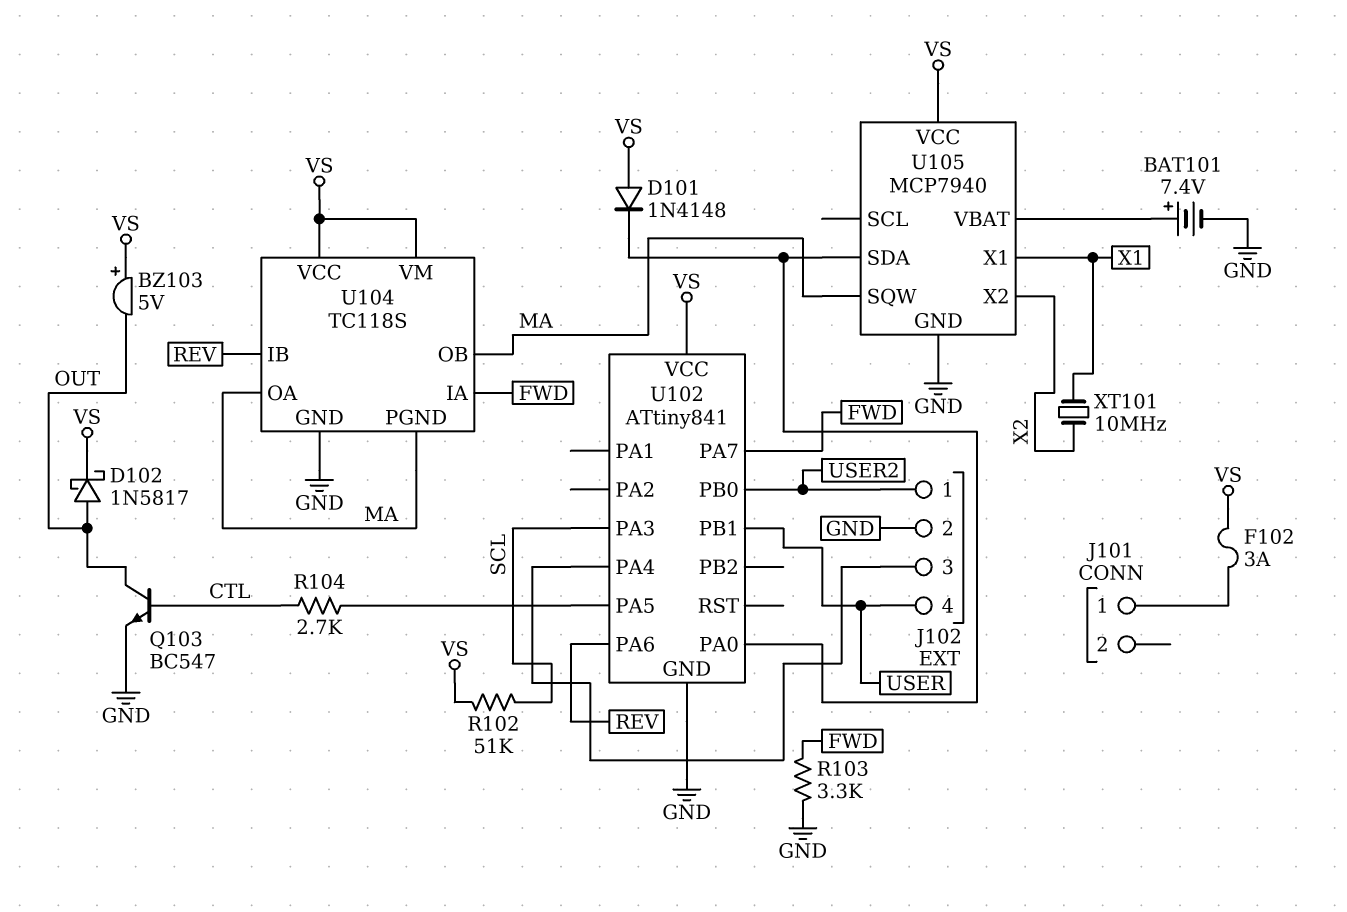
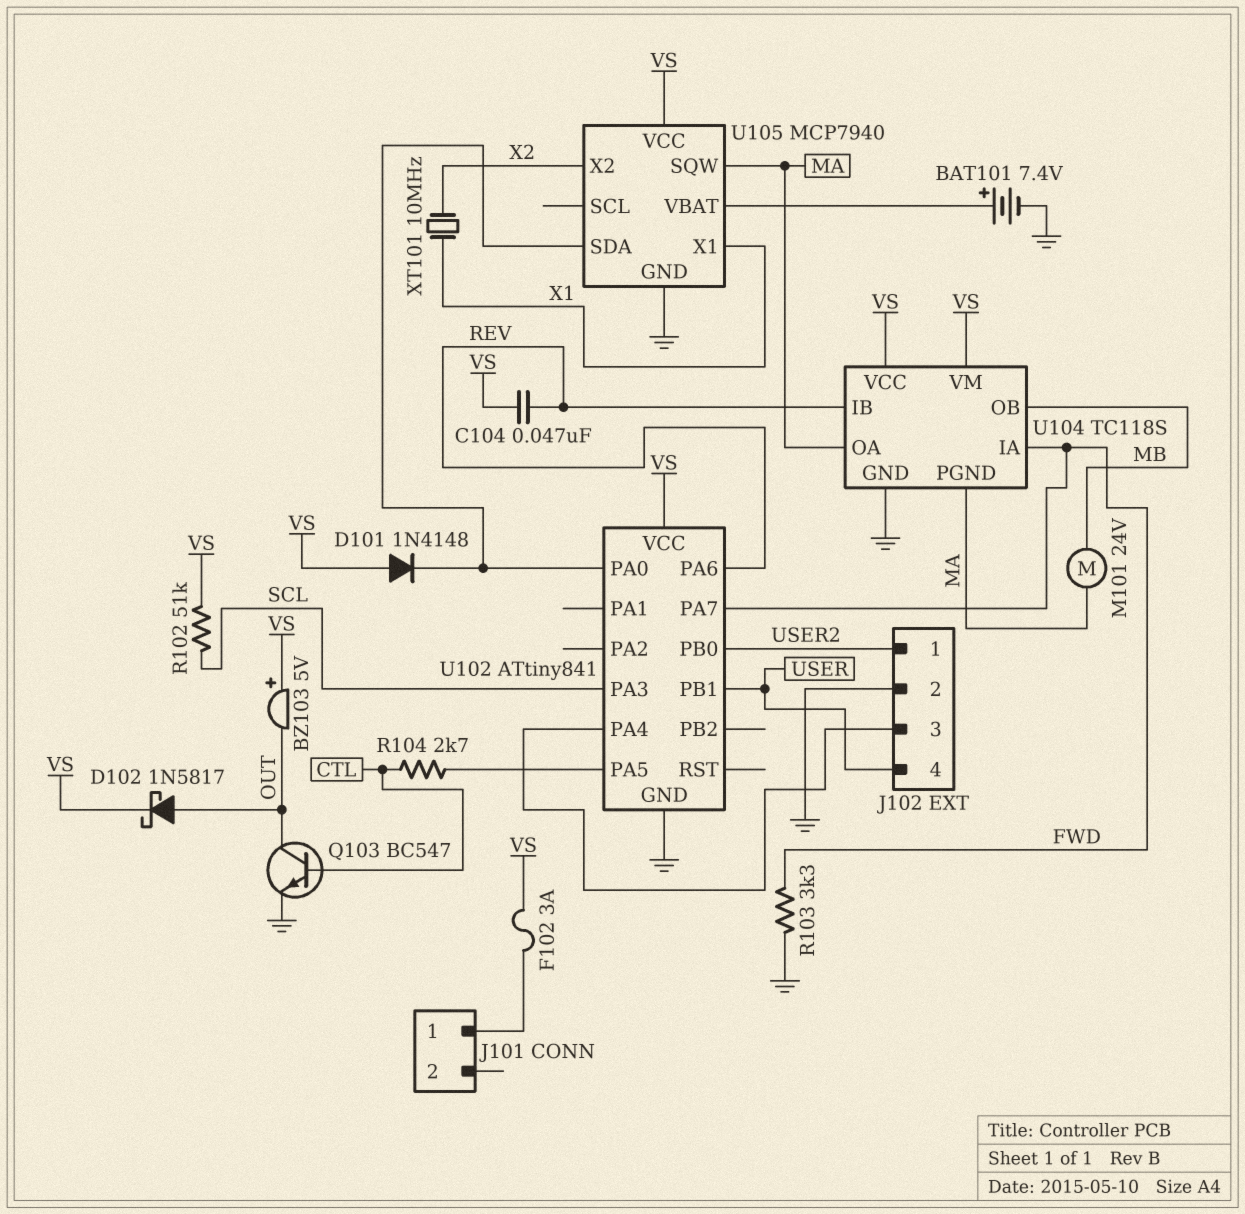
C104: none -> 47nF (REV, VS)
M101: none -> motor 24V (MA, MB)
U104 pin OB: MA -> MB

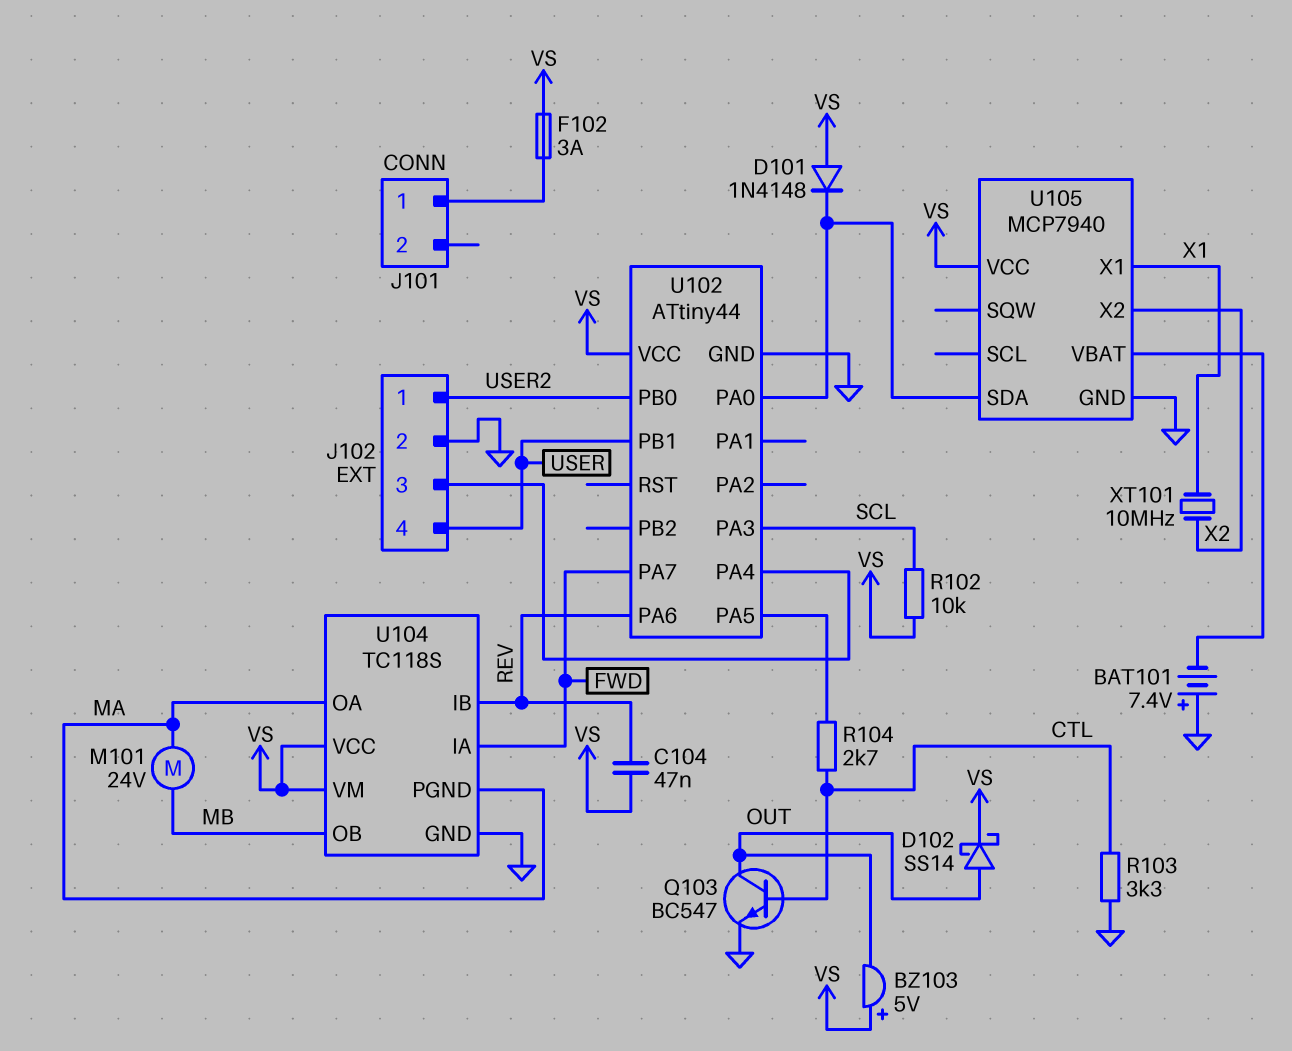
BAT101: 7.4V (plus U105/VBAT, minus GND) -> 7.4V (plus GND, minus U105/VBAT)
D102: schottky 1N5817 (A OUT, K VS) -> schottky SS14 (A OUT, K VS)
R102: 51k (SCL, VS) -> 10k (SCL, VS)
R103: 3.3k (FWD, GND) -> 3.3k (CTL, GND)
U102: ATtiny841 -> ATtiny44
U105 pin SQW: MA -> none

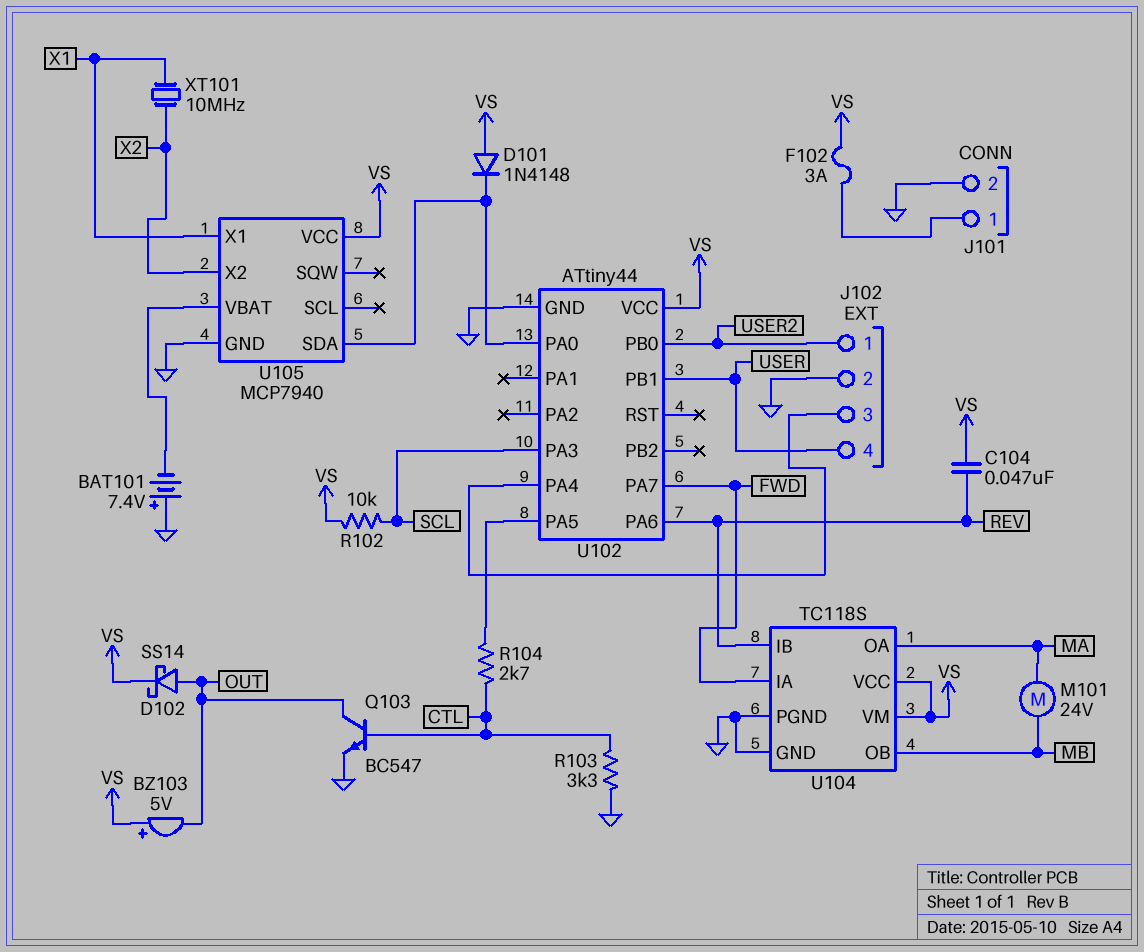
J101 pin 2: none -> GND
U104 pin PGND: MA -> GND

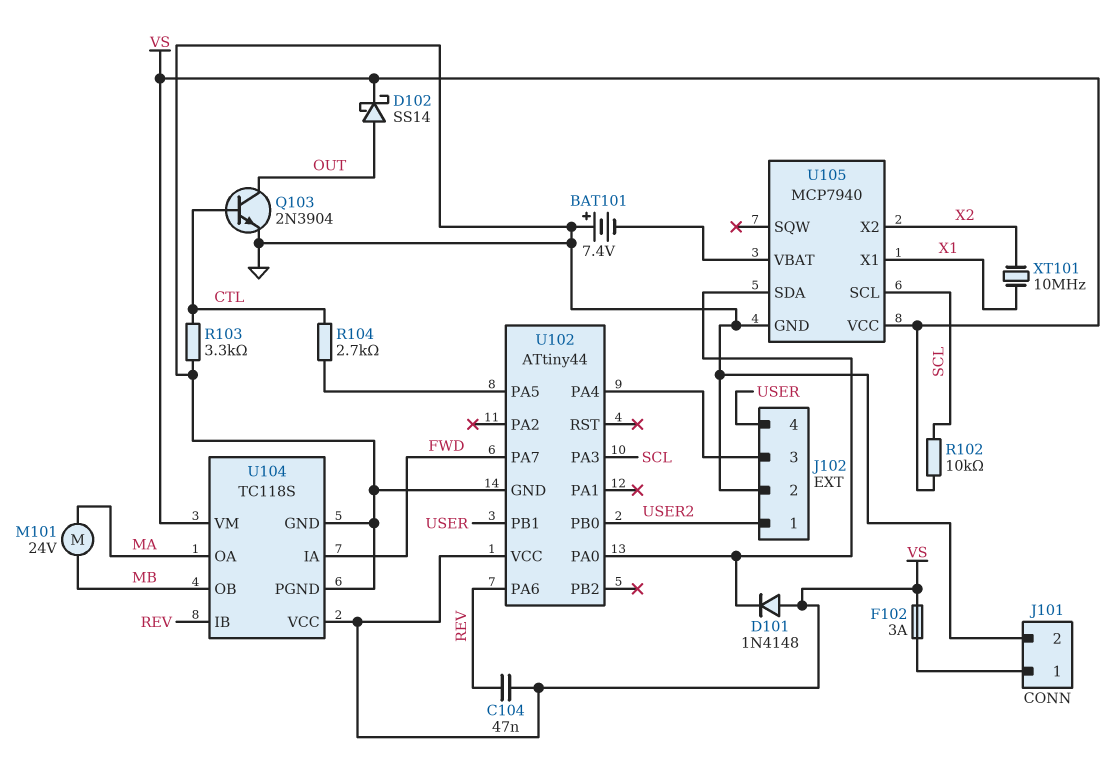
BZ103: buzzer 5V (plus VS, minus OUT) -> none
Q103: NPN BC547 (B CTL, C OUT, E GND) -> NPN 2N3904 (B CTL, C OUT, E GND)
U105 pin SCL: none -> SCL

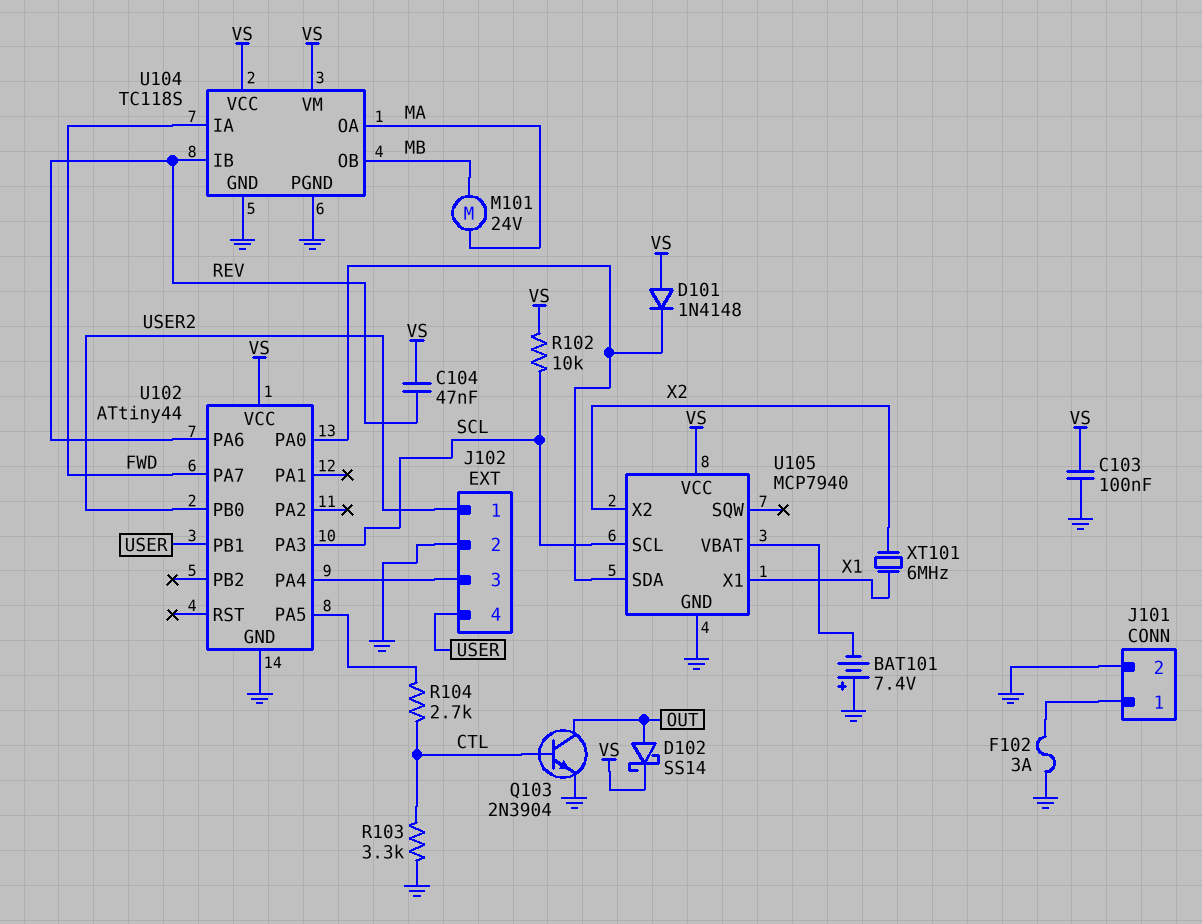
C103: none -> 100nF (GND, VS)
F102: 3A (J101/1, VS) -> 3A (GND, J101/1)
XT101: 10MHz (X1, X2) -> 6MHz (X1, X2)

